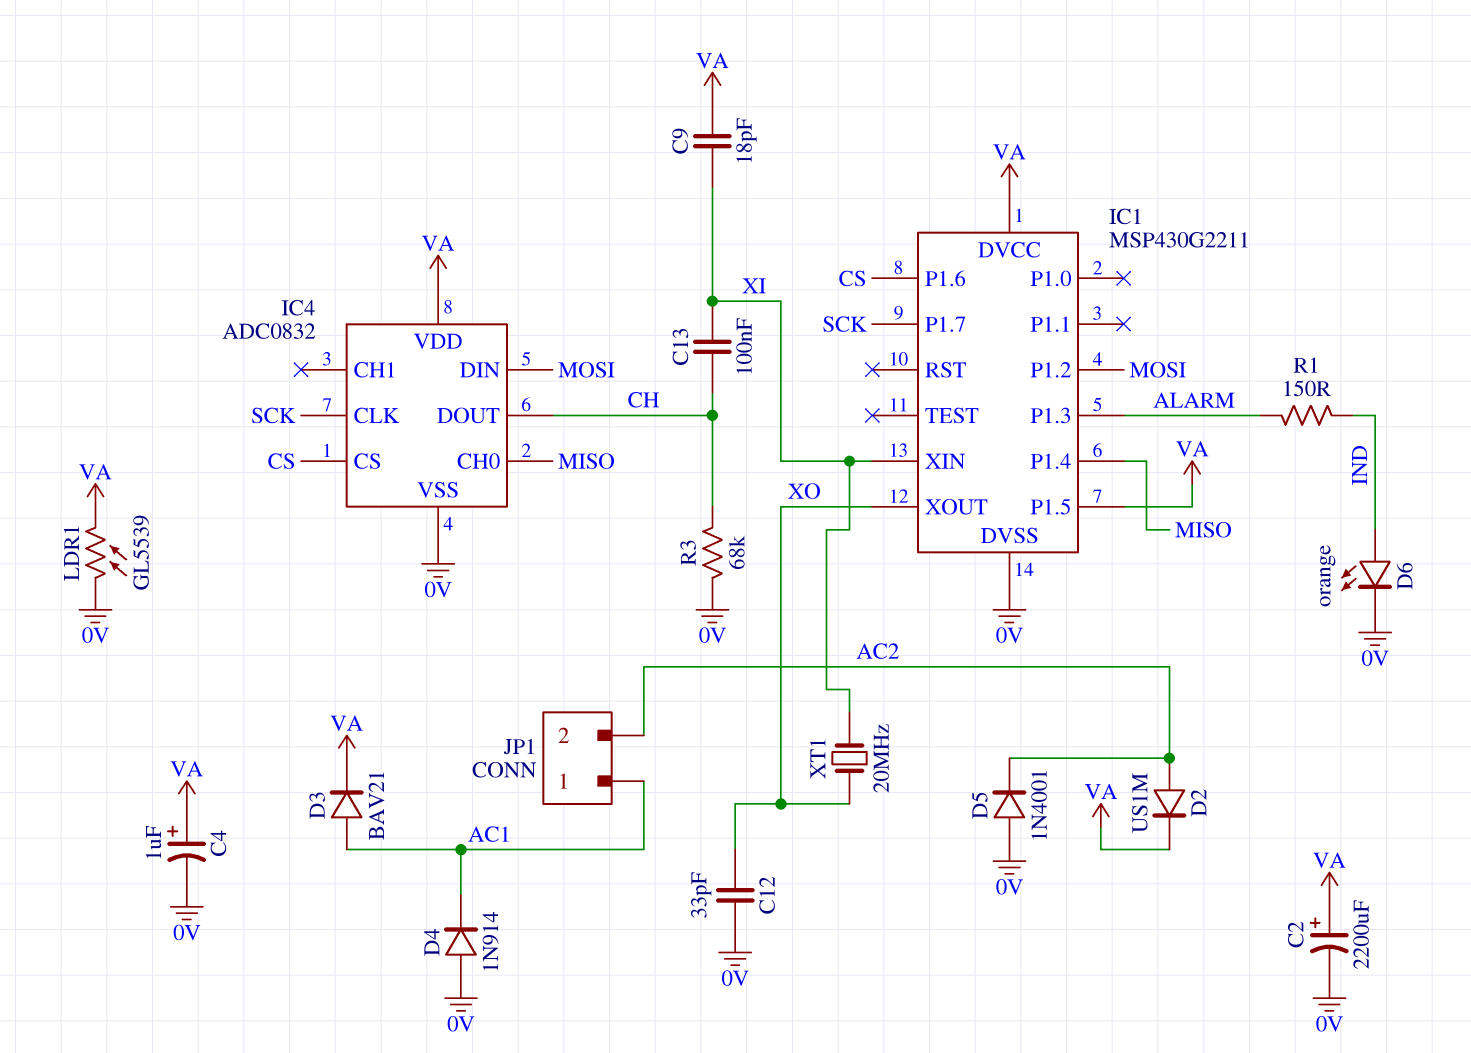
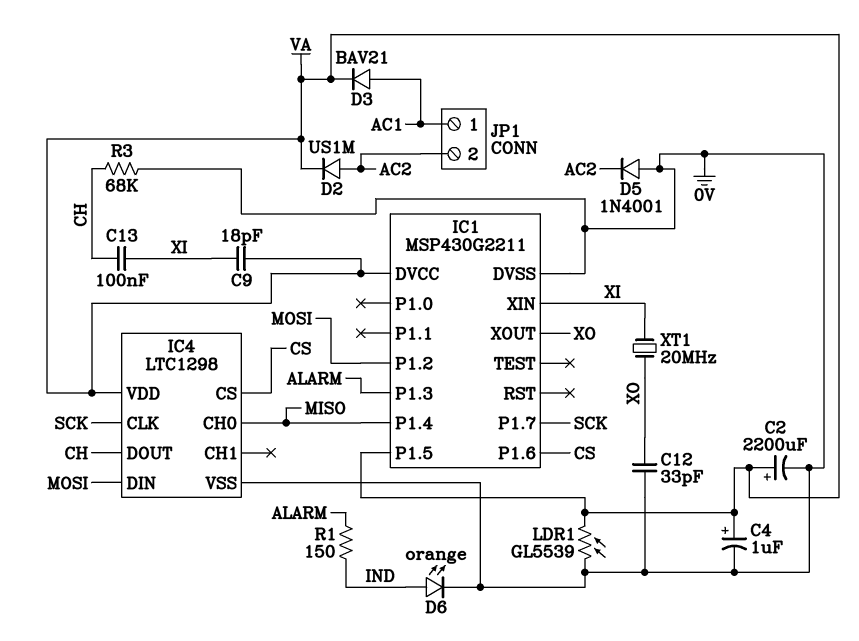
D4: diode 1N914 (A 0V, K AC1) -> none
IC4: ADC0832 -> LTC1298

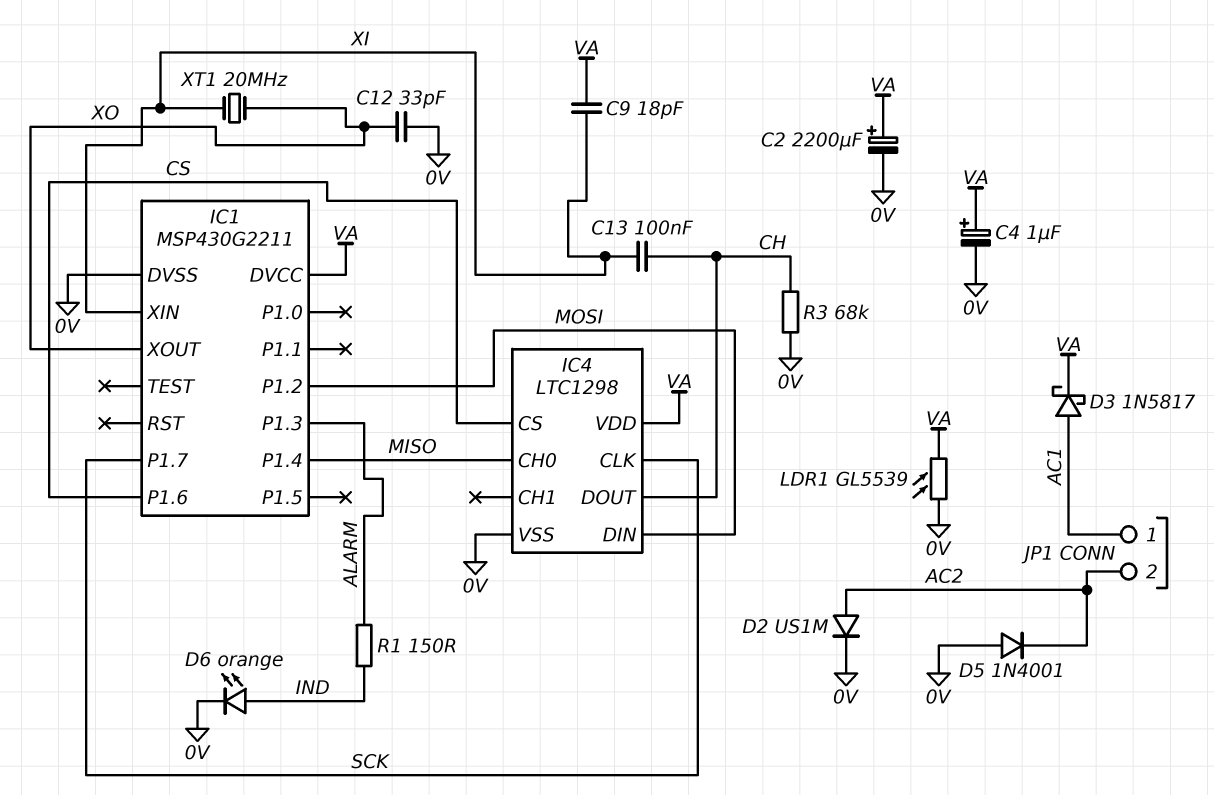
D2: diode US1M (A AC2, K VA) -> diode US1M (A AC2, K 0V)
D3: diode BAV21 (A AC1, K VA) -> schottky 1N5817 (A AC1, K VA)
IC1 pin P1.5: VA -> none

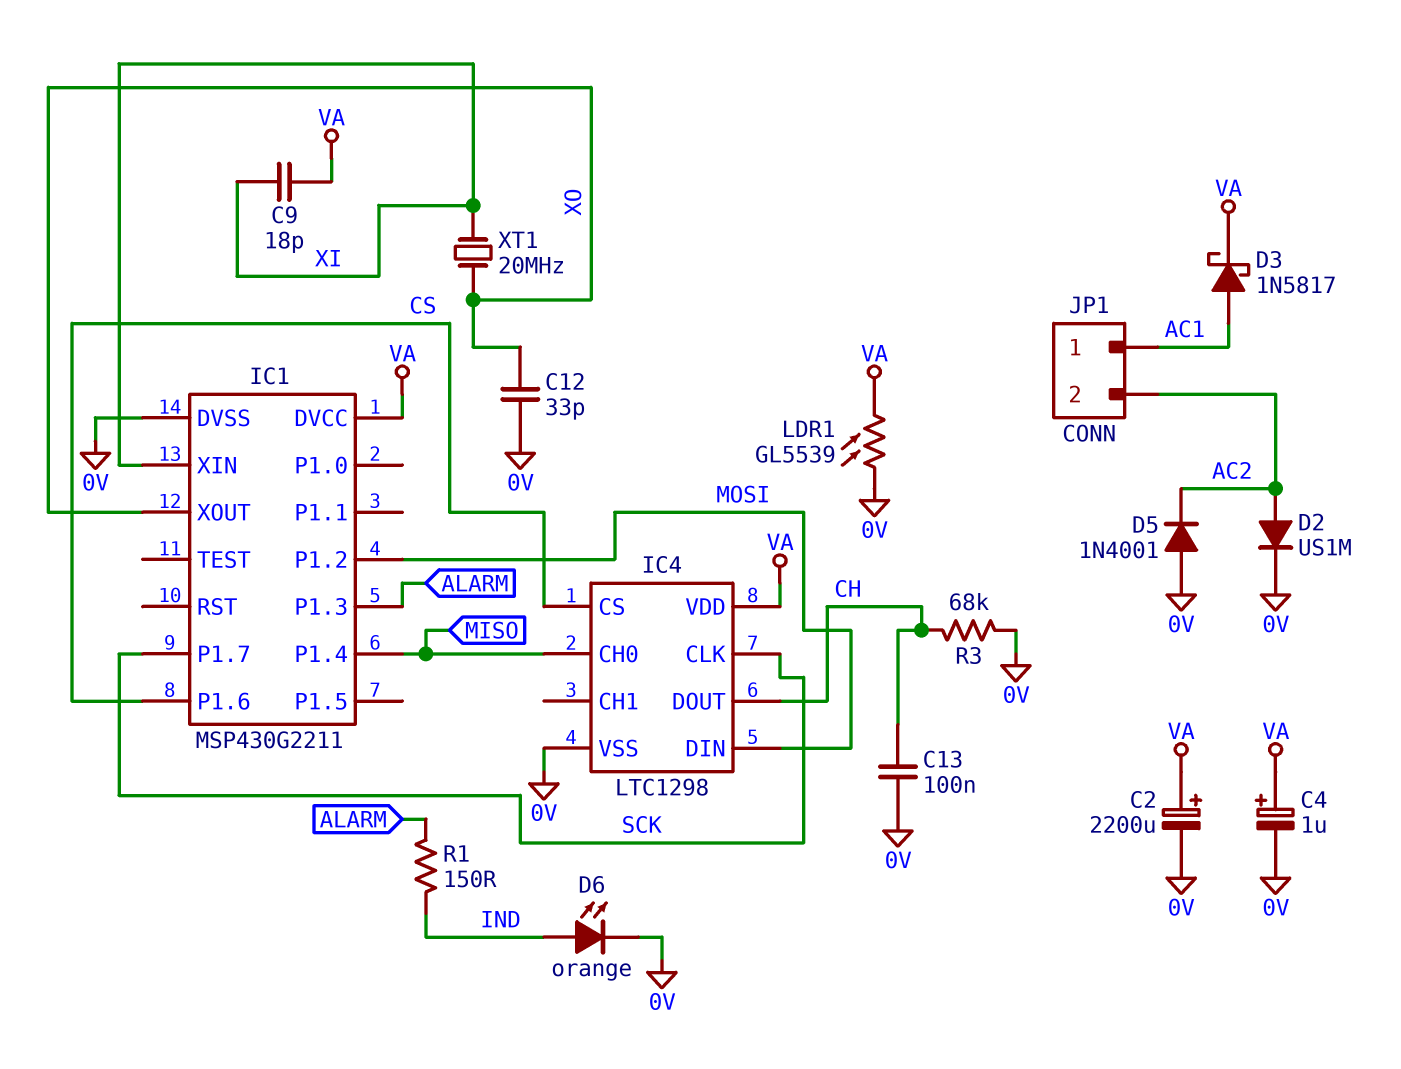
C13: 100nF (CH, XI) -> 100nF (0V, CH)

